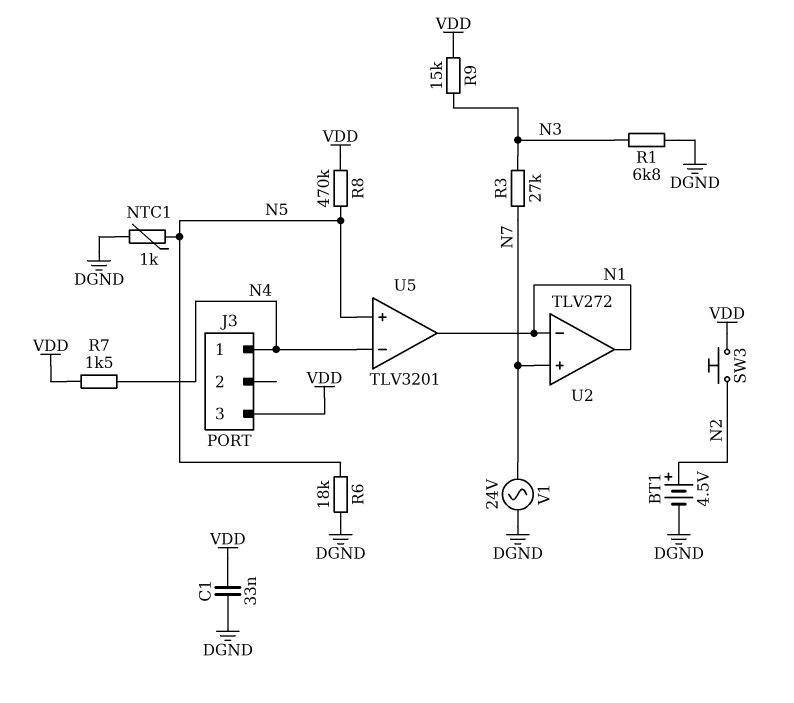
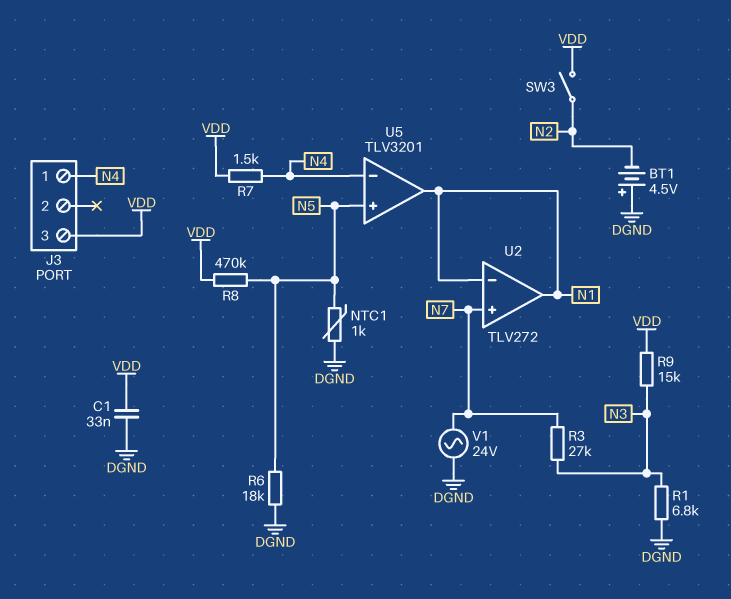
BT1: 4.5V (plus N2, minus DGND) -> 4.5V (plus DGND, minus N2)
SW3: button (N2, VDD) -> switch (N2, VDD)

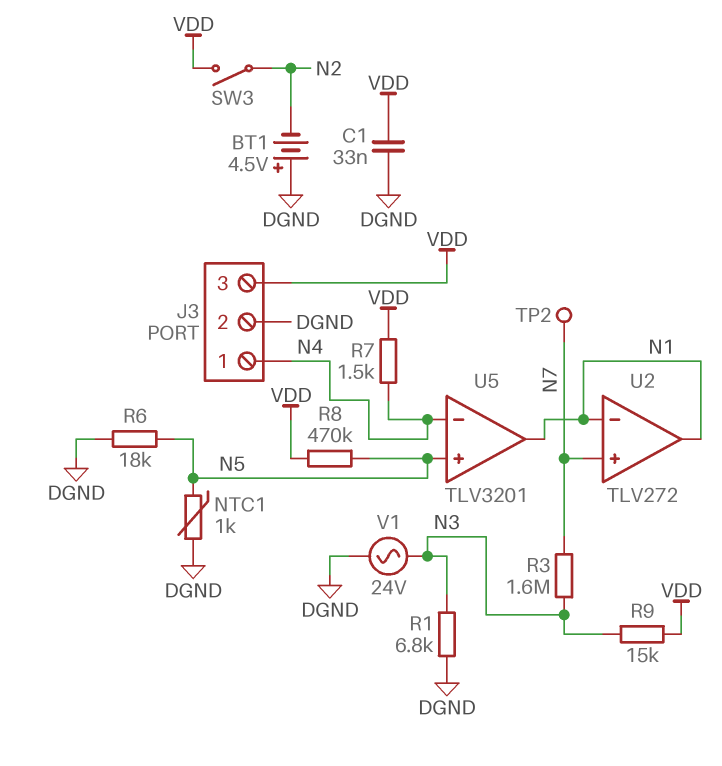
J3 pin 2: none -> DGND
R3: 27k (N3, N7) -> 1.6M (N3, N7)
TP2: none -> test point (N7)
V1: AC 24V (DGND, N7) -> AC 24V (DGND, N3)

